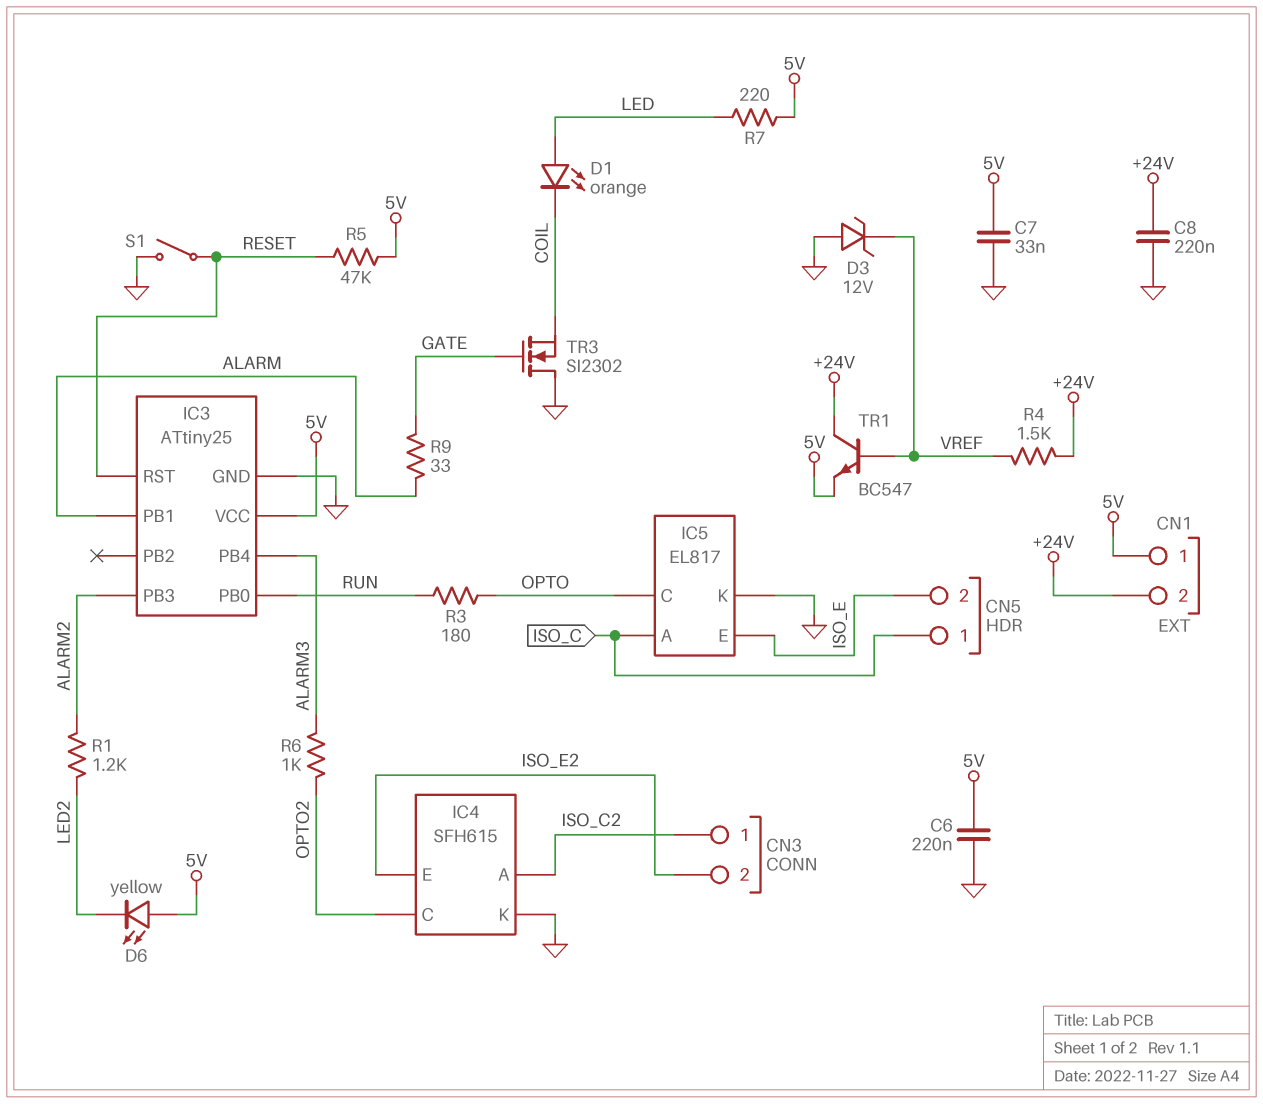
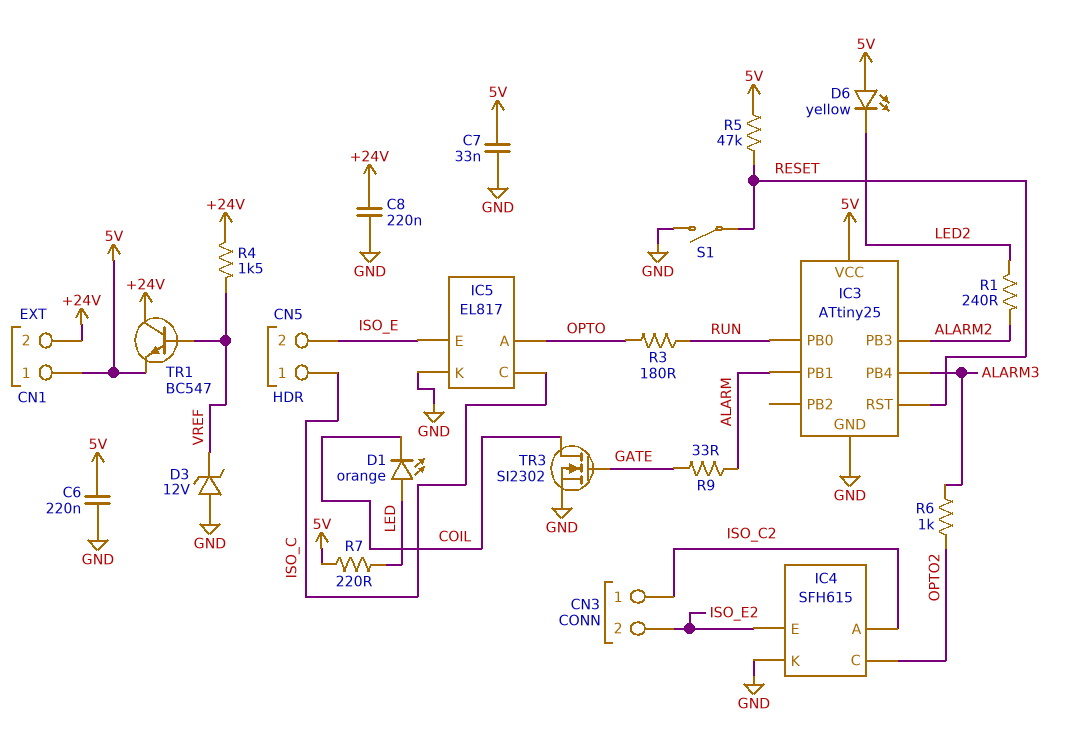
IC5 pin A: ISO_C -> OPTO
IC5 pin C: OPTO -> ISO_C
R1: 1.2k (ALARM2, LED2) -> 240 (ALARM2, LED2)
TR3: NMOS SI2302 (G GATE, D GND, S COIL) -> NMOS SI2302 (G GATE, D COIL, S GND)

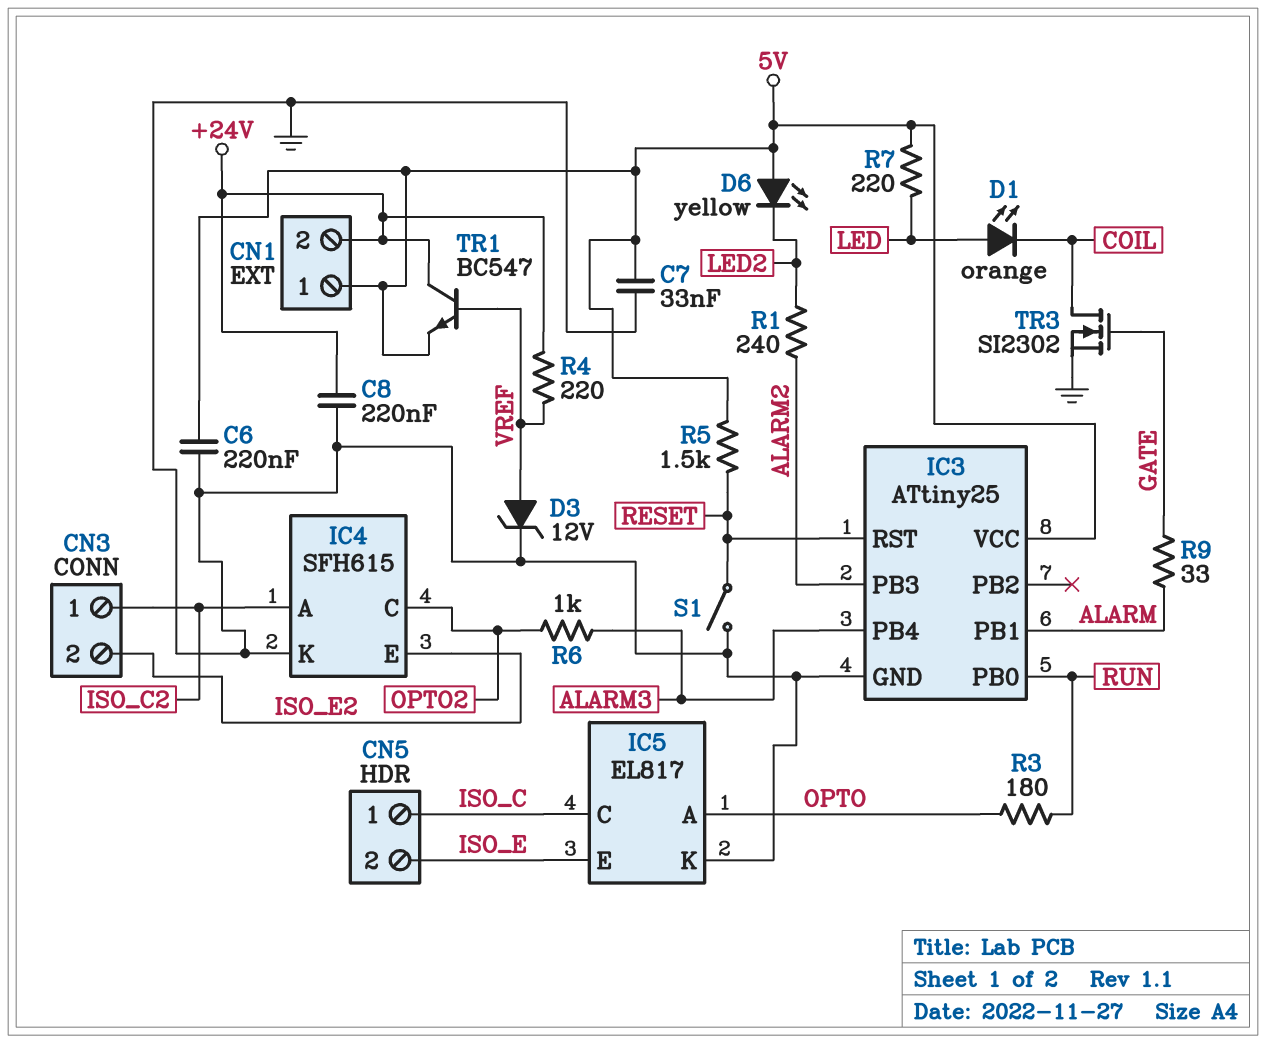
D3: zener 12V (A GND, K VREF) -> zener 12V (A VREF, K GND)
R4: 1.5k (+24V, VREF) -> 220 (+24V, VREF)
R5: 47k (5V, RESET) -> 1.5k (5V, RESET)

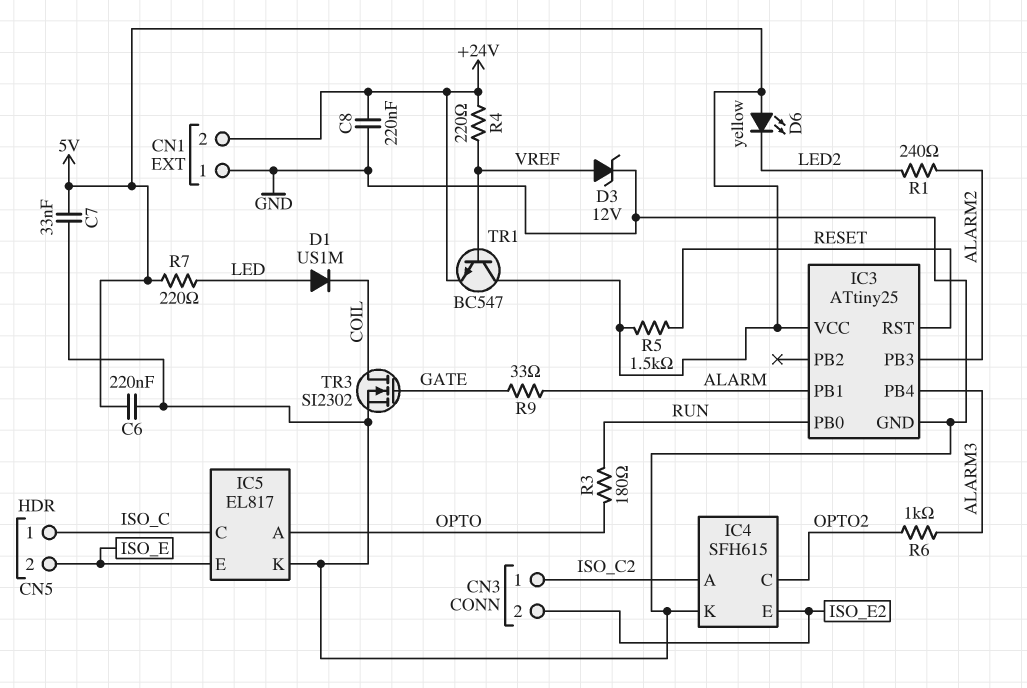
CN1 pin 1: 5V -> GND
D1: LED orange (A LED, K COIL) -> diode US1M (A LED, K COIL)
S1: switch (GND, RESET) -> none
TR1: NPN BC547 (B VREF, C +24V, E 5V) -> NPN BC547 (B VREF, C 5V, E +24V)

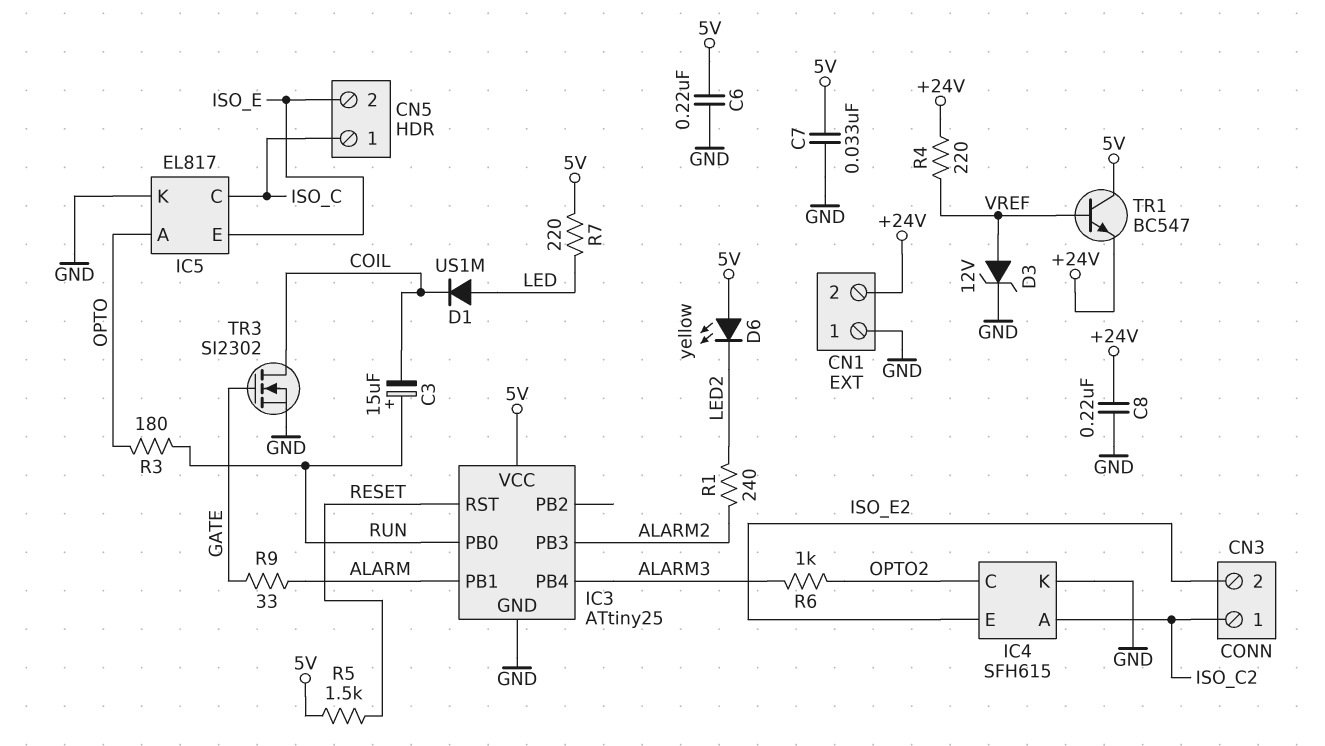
C3: none -> 15uF (plus RUN, minus COIL)

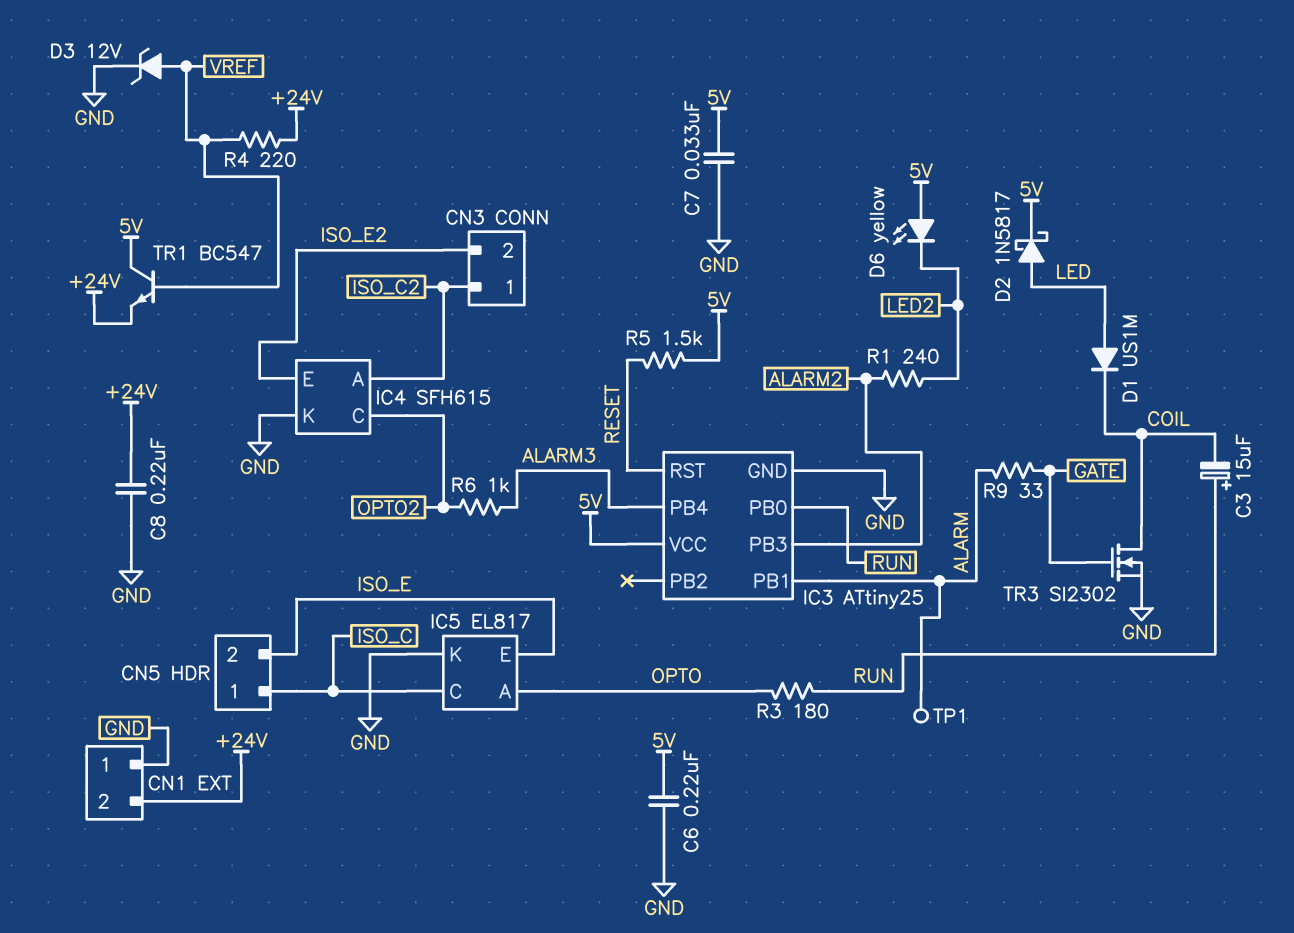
D2: none -> schottky 1N5817 (A LED, K 5V)
R7: 220 (5V, LED) -> none
TP1: none -> test point (ALARM)

